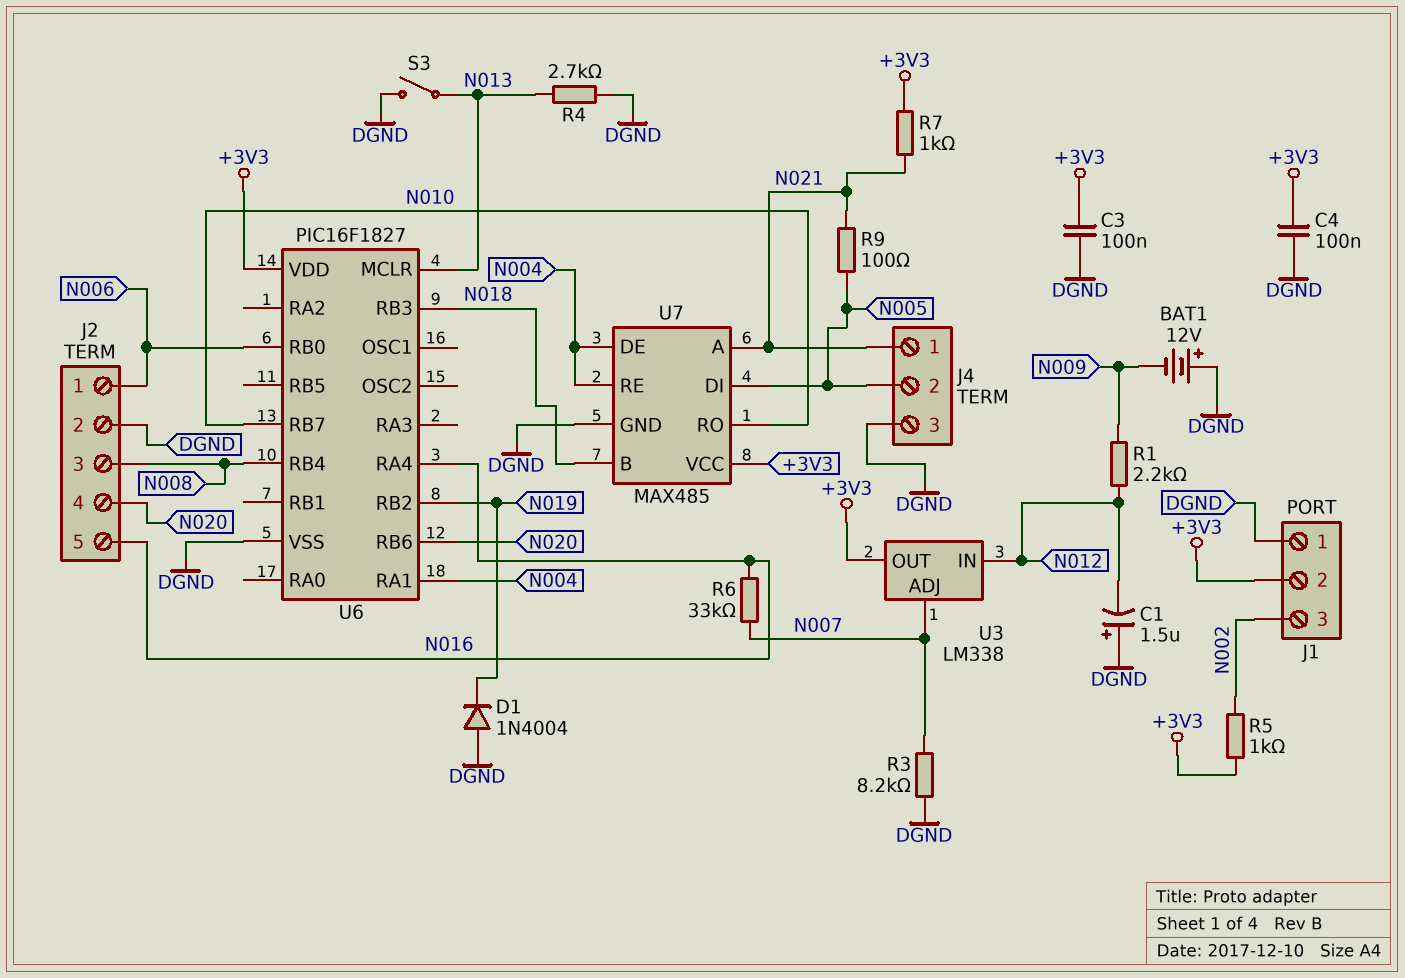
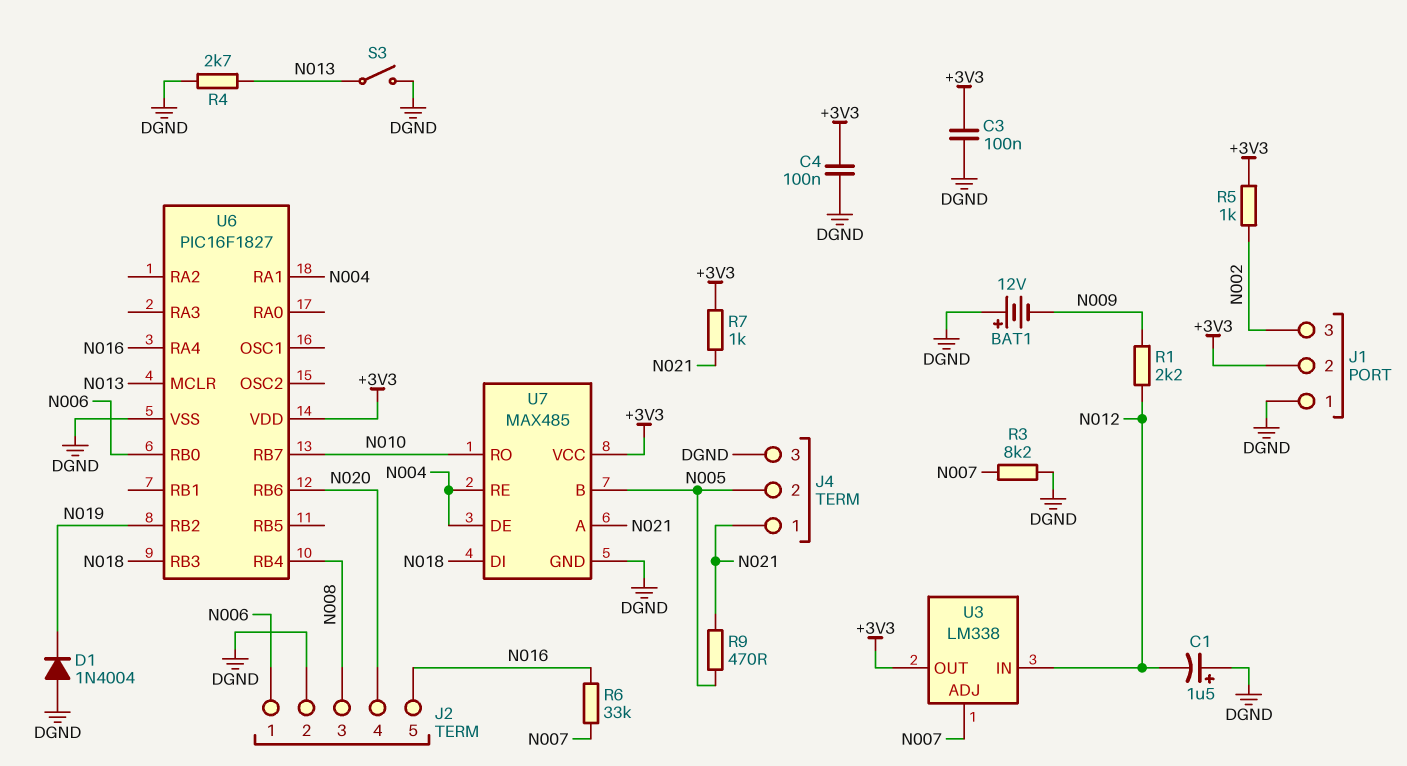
R9: 100 (N005, N021) -> 470 (N005, N021)
U7 pin B: N018 -> N005
U7 pin DI: N005 -> N018

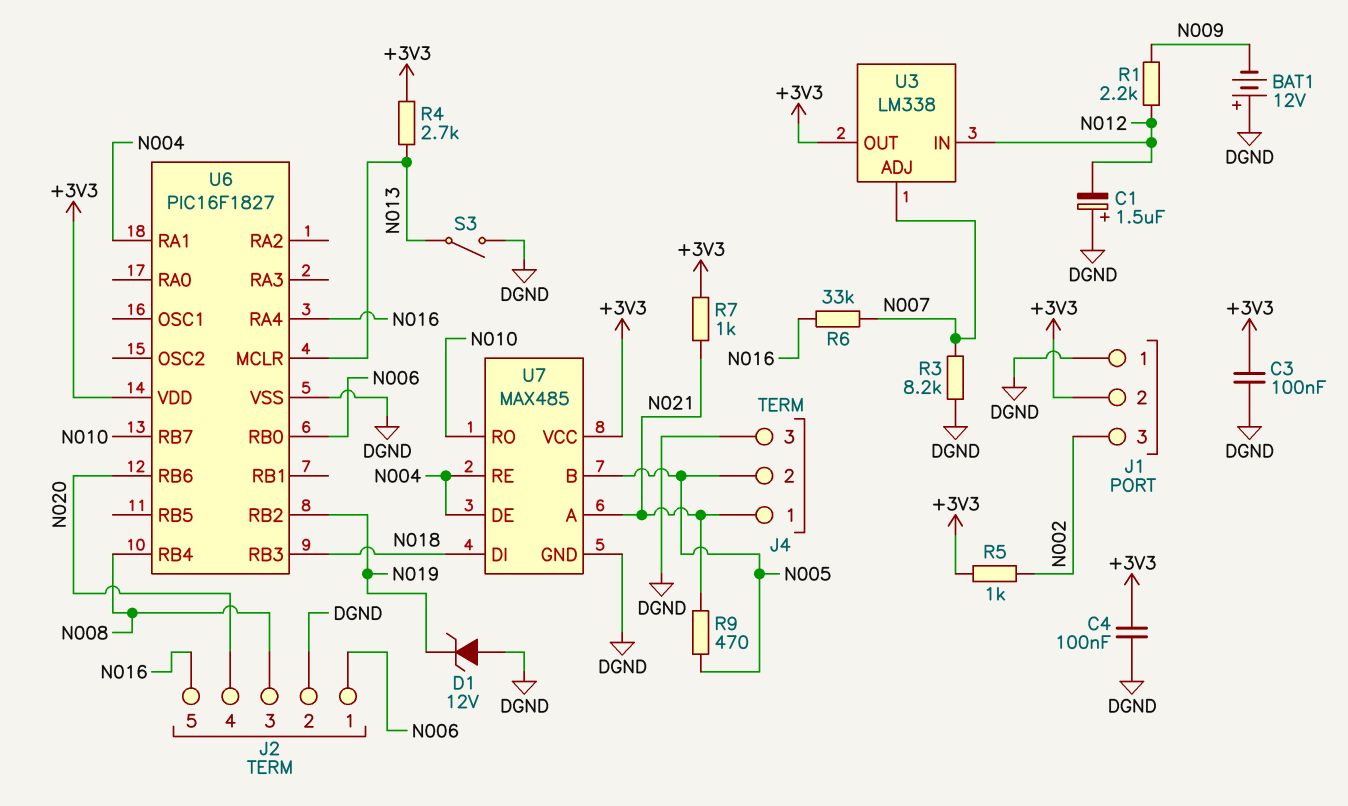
D1: diode 1N4004 (A DGND, K N019) -> zener 12V (A DGND, K N019)
R4: 2.7k (DGND, N013) -> 2.7k (+3V3, N013)

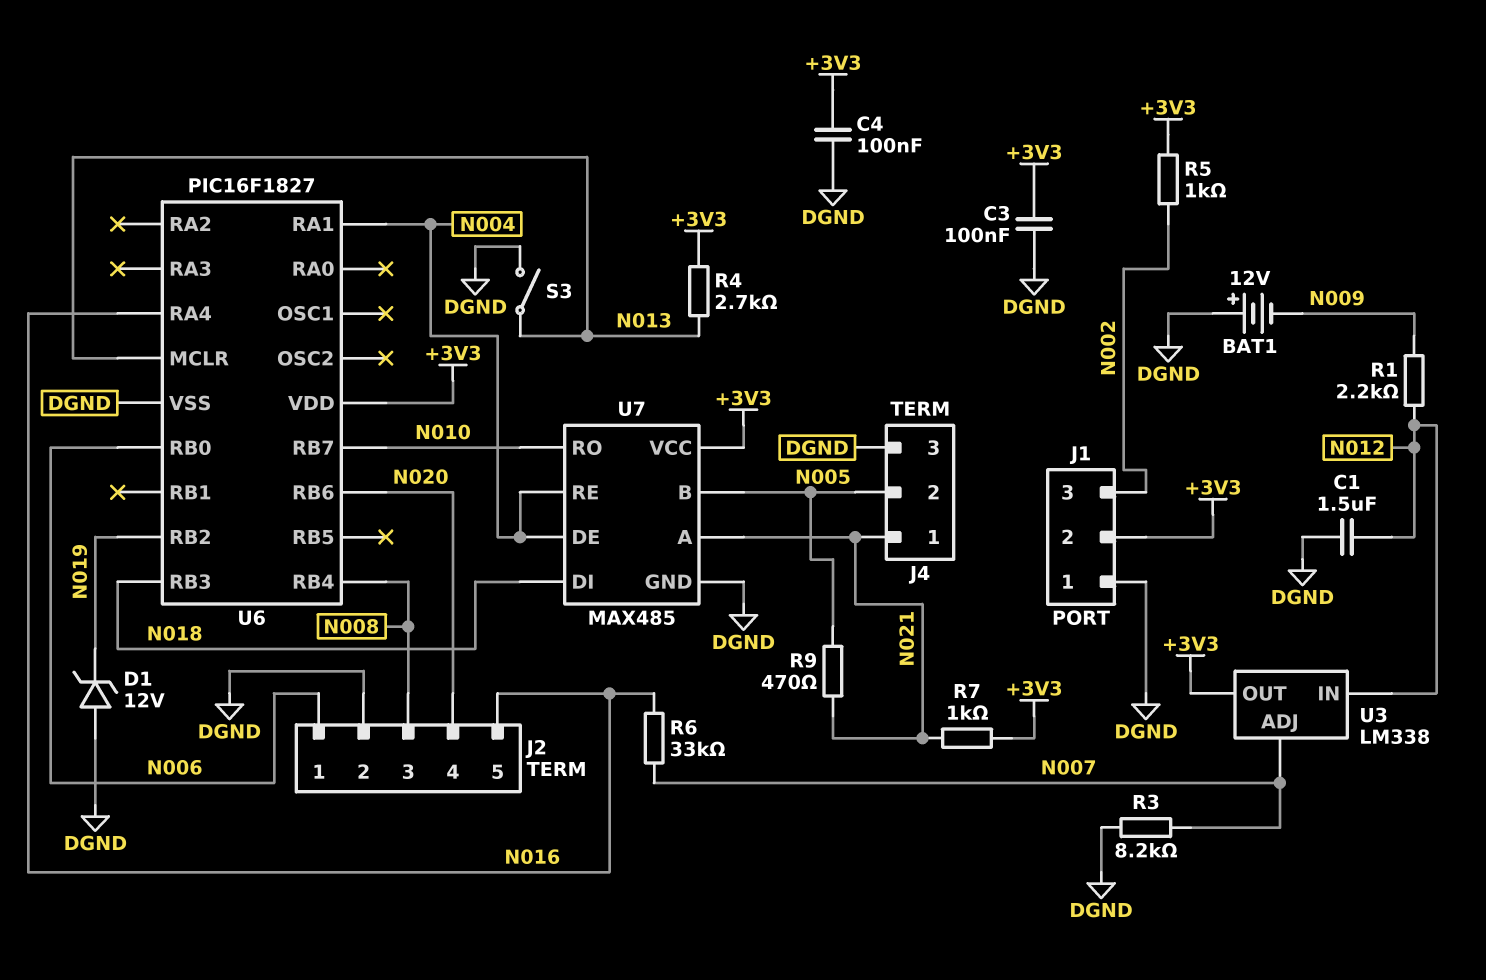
C1: 1.5uF (plus DGND, minus N012) -> 1.5uF (DGND, N012)

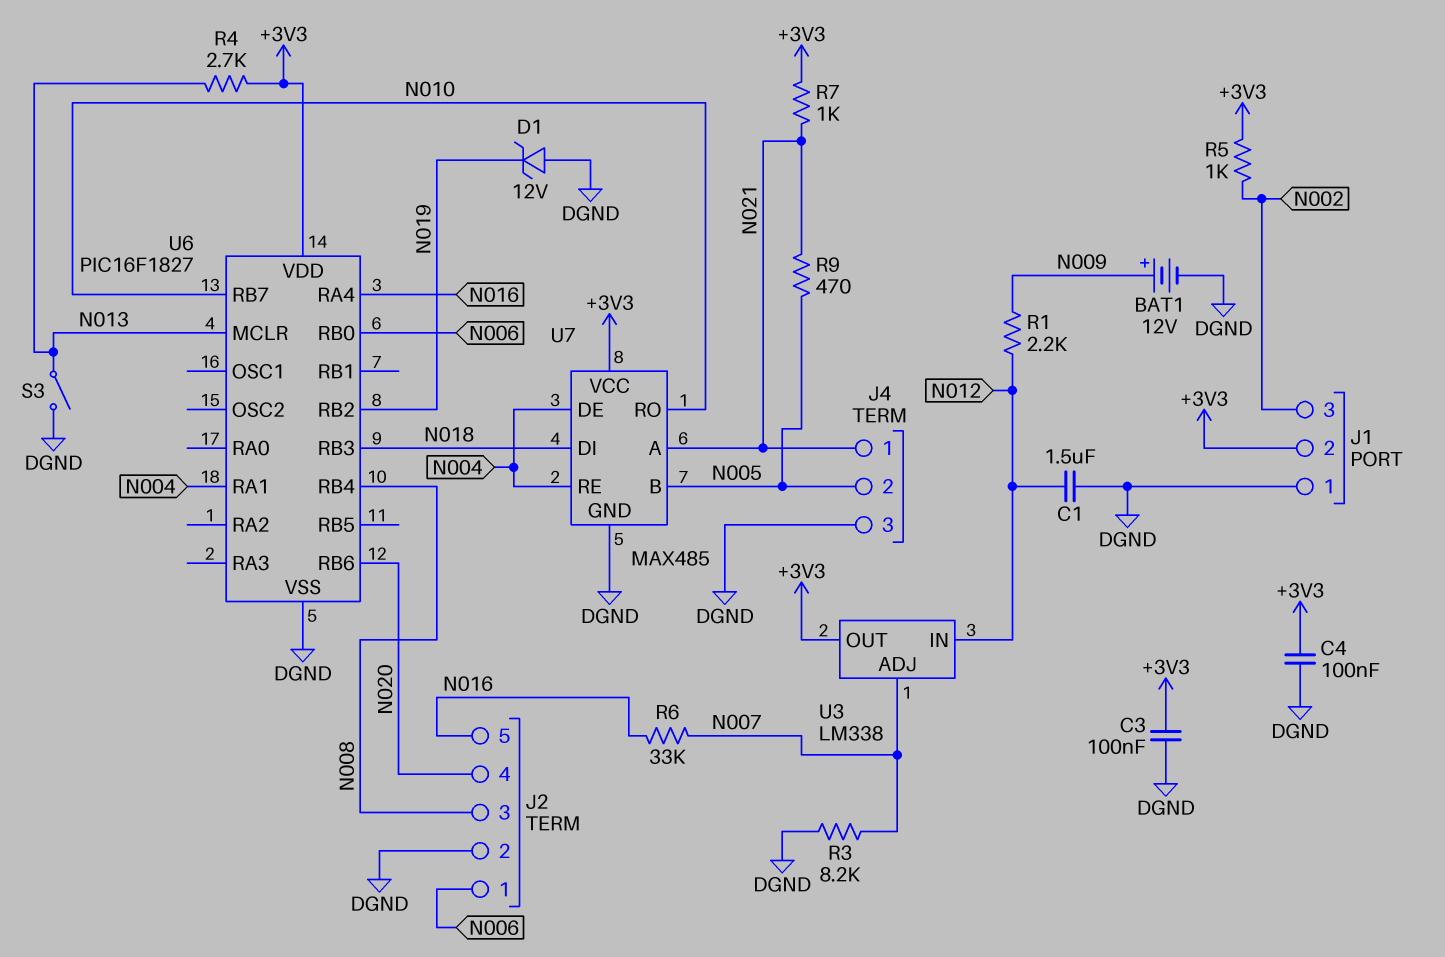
BAT1: 12V (plus DGND, minus N009) -> 12V (plus N009, minus DGND)

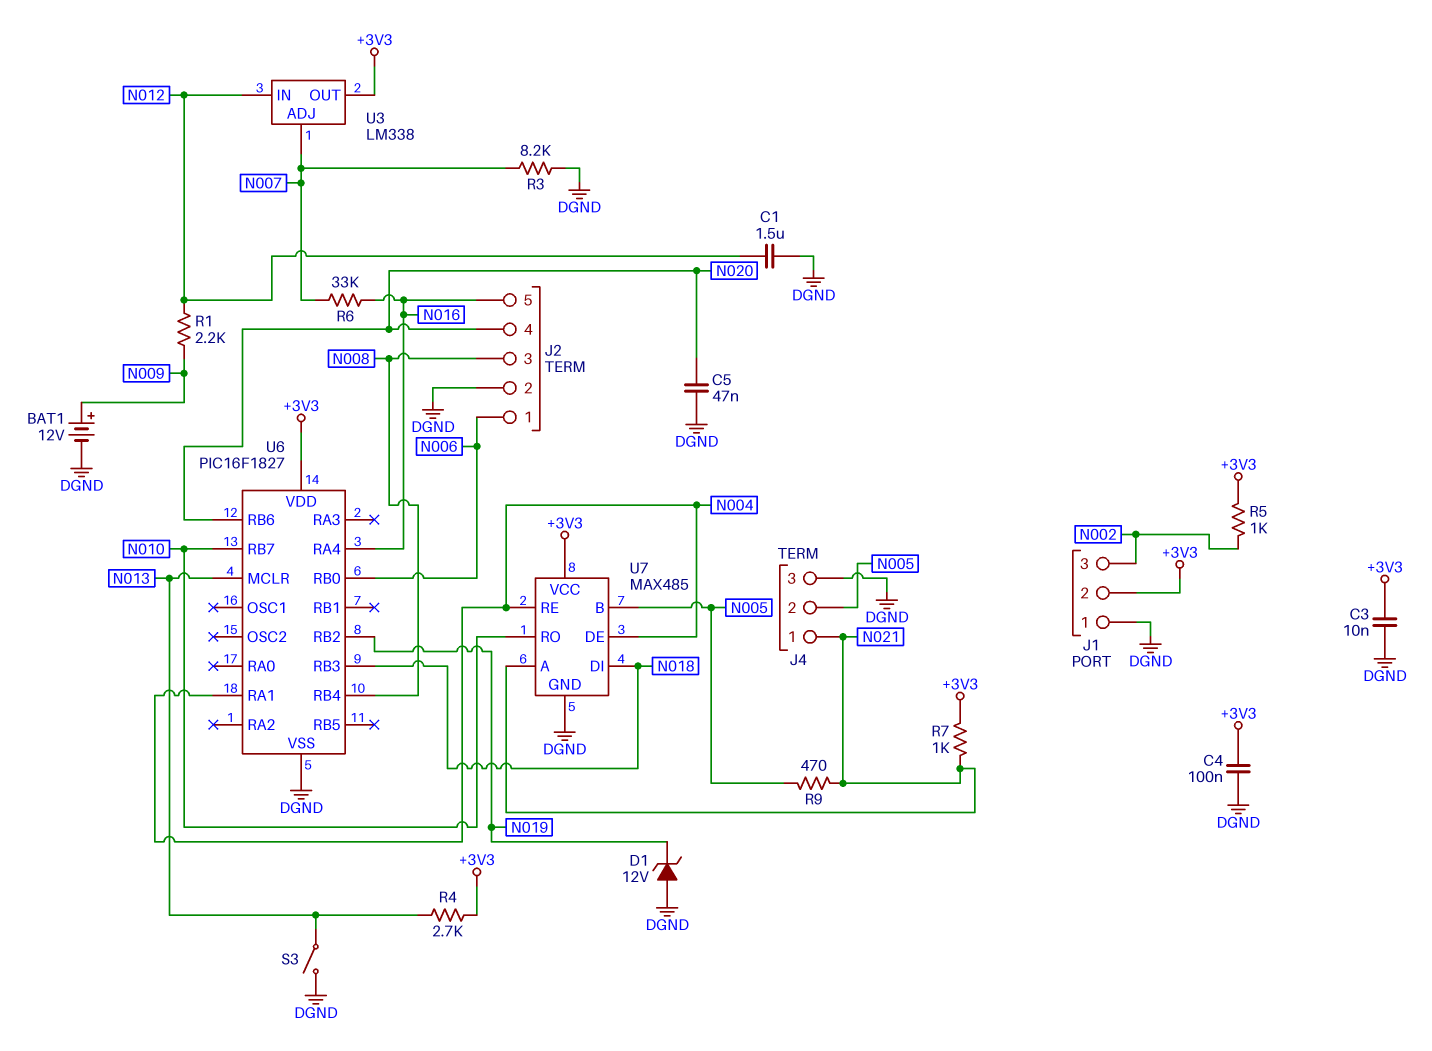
C3: 100nF (+3V3, DGND) -> 10nF (+3V3, DGND)
C5: none -> 47nF (DGND, N020)

